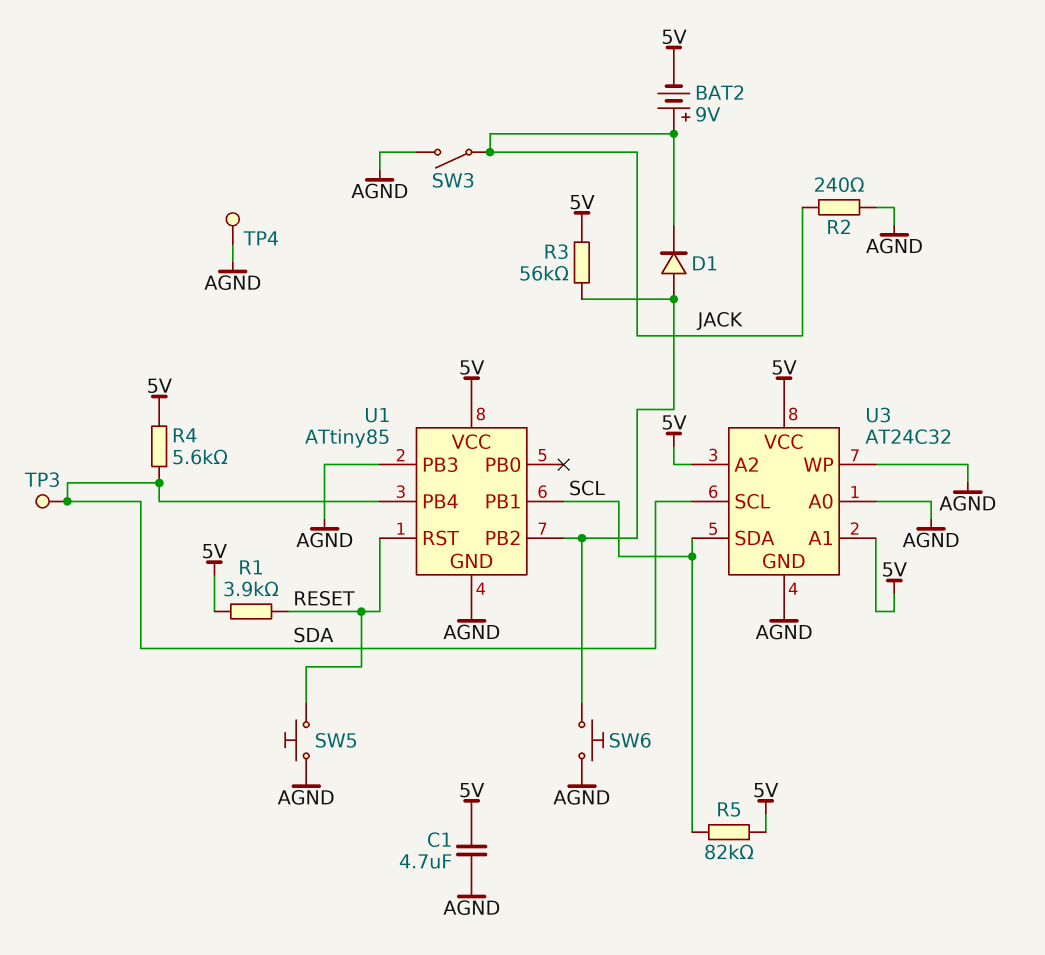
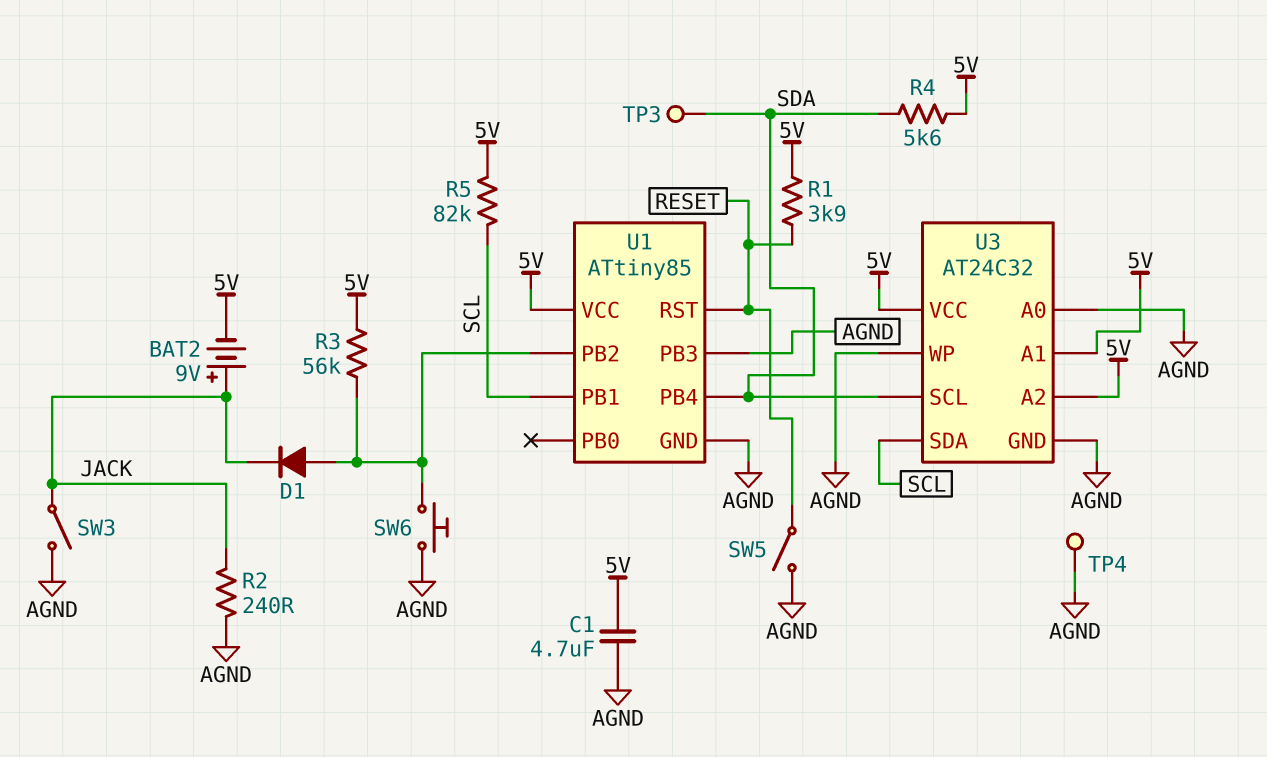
SW5: button (AGND, RESET) -> switch (AGND, RESET)

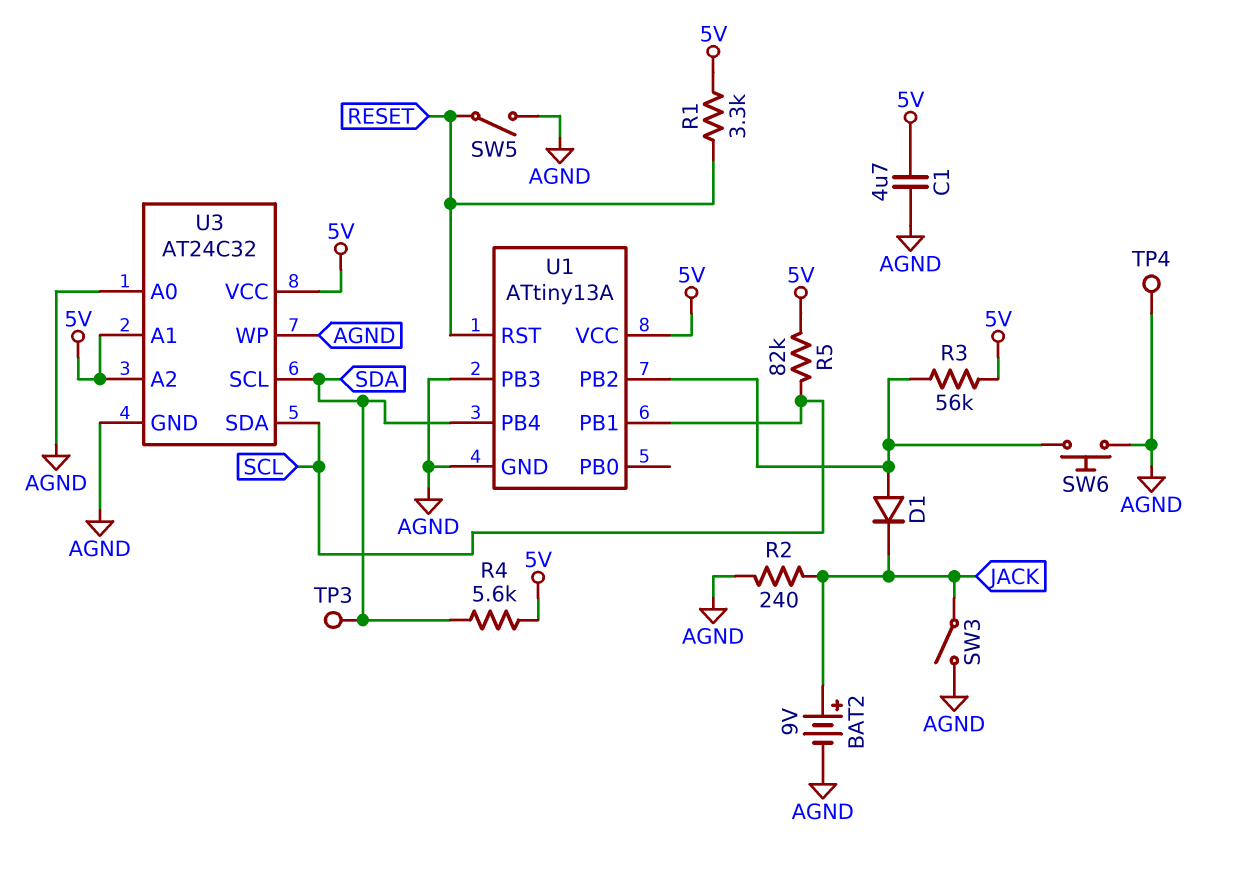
BAT2: 9V (plus JACK, minus 5V) -> 9V (plus JACK, minus AGND)
R1: 3.9k (5V, RESET) -> 3.3k (5V, RESET)
U1: ATtiny85 -> ATtiny13A

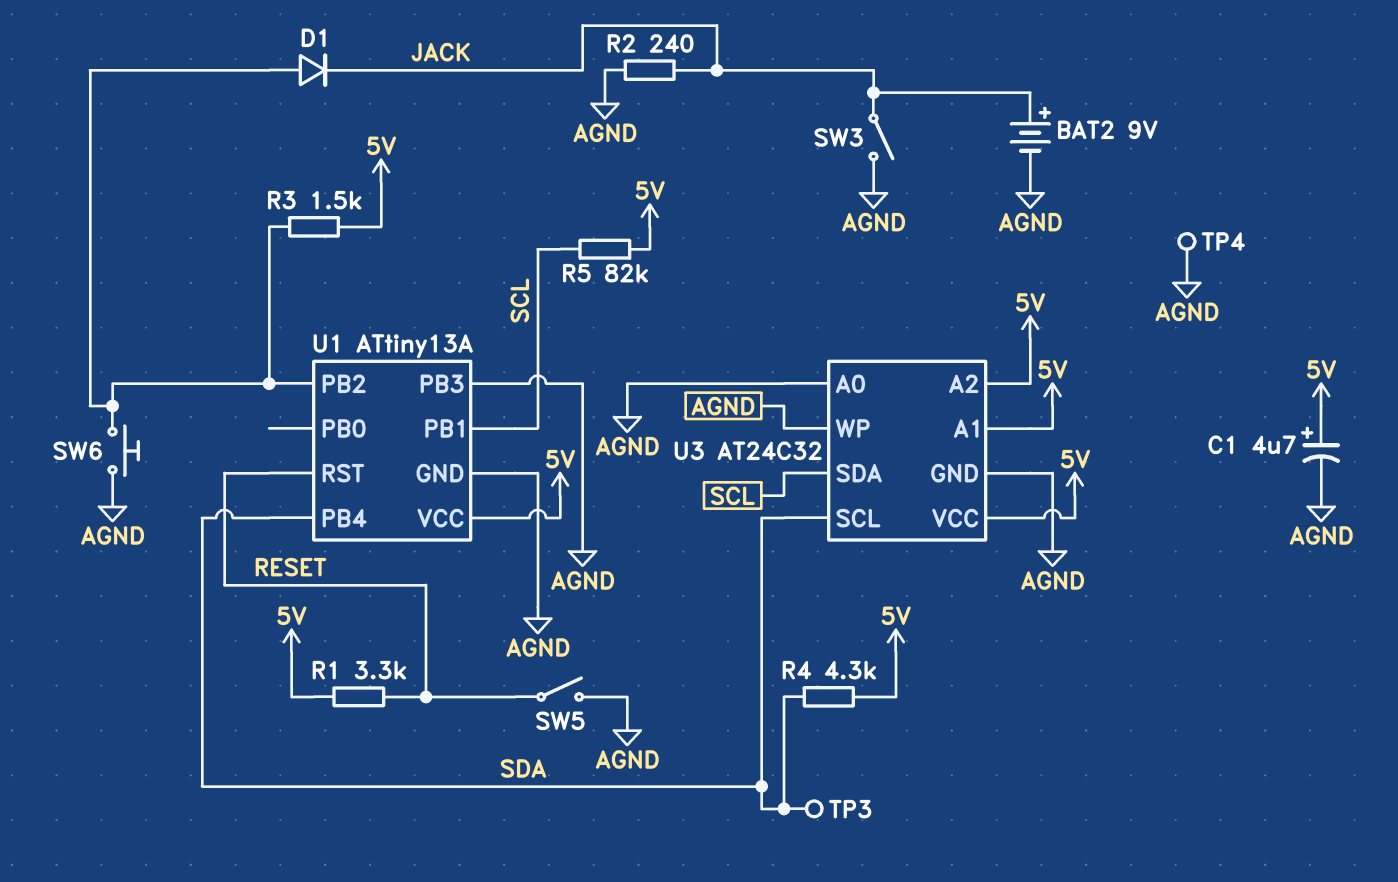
C1: 4.7uF (5V, AGND) -> 4.7uF (plus 5V, minus AGND)
R3: 56k (5V, U1/PB2) -> 1.5k (5V, U1/PB2)
R4: 5.6k (5V, SDA) -> 4.3k (5V, SDA)

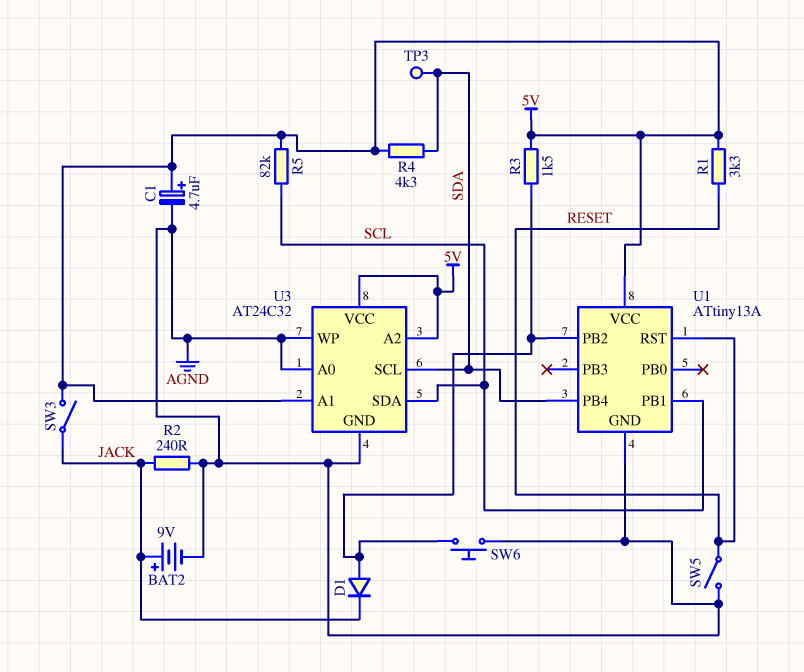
SW3: switch (AGND, JACK) -> switch (5V, JACK)
TP4: test point (AGND) -> none
U1 pin PB3: AGND -> none

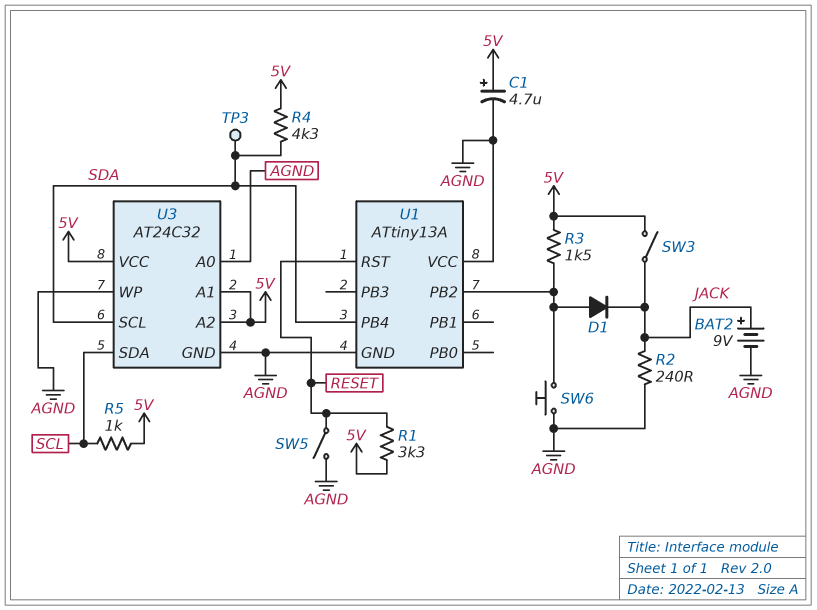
R5: 82k (5V, SCL) -> 1k (5V, SCL)
U1 pin PB1: SCL -> none
U1 pin VCC: 5V -> AGND

